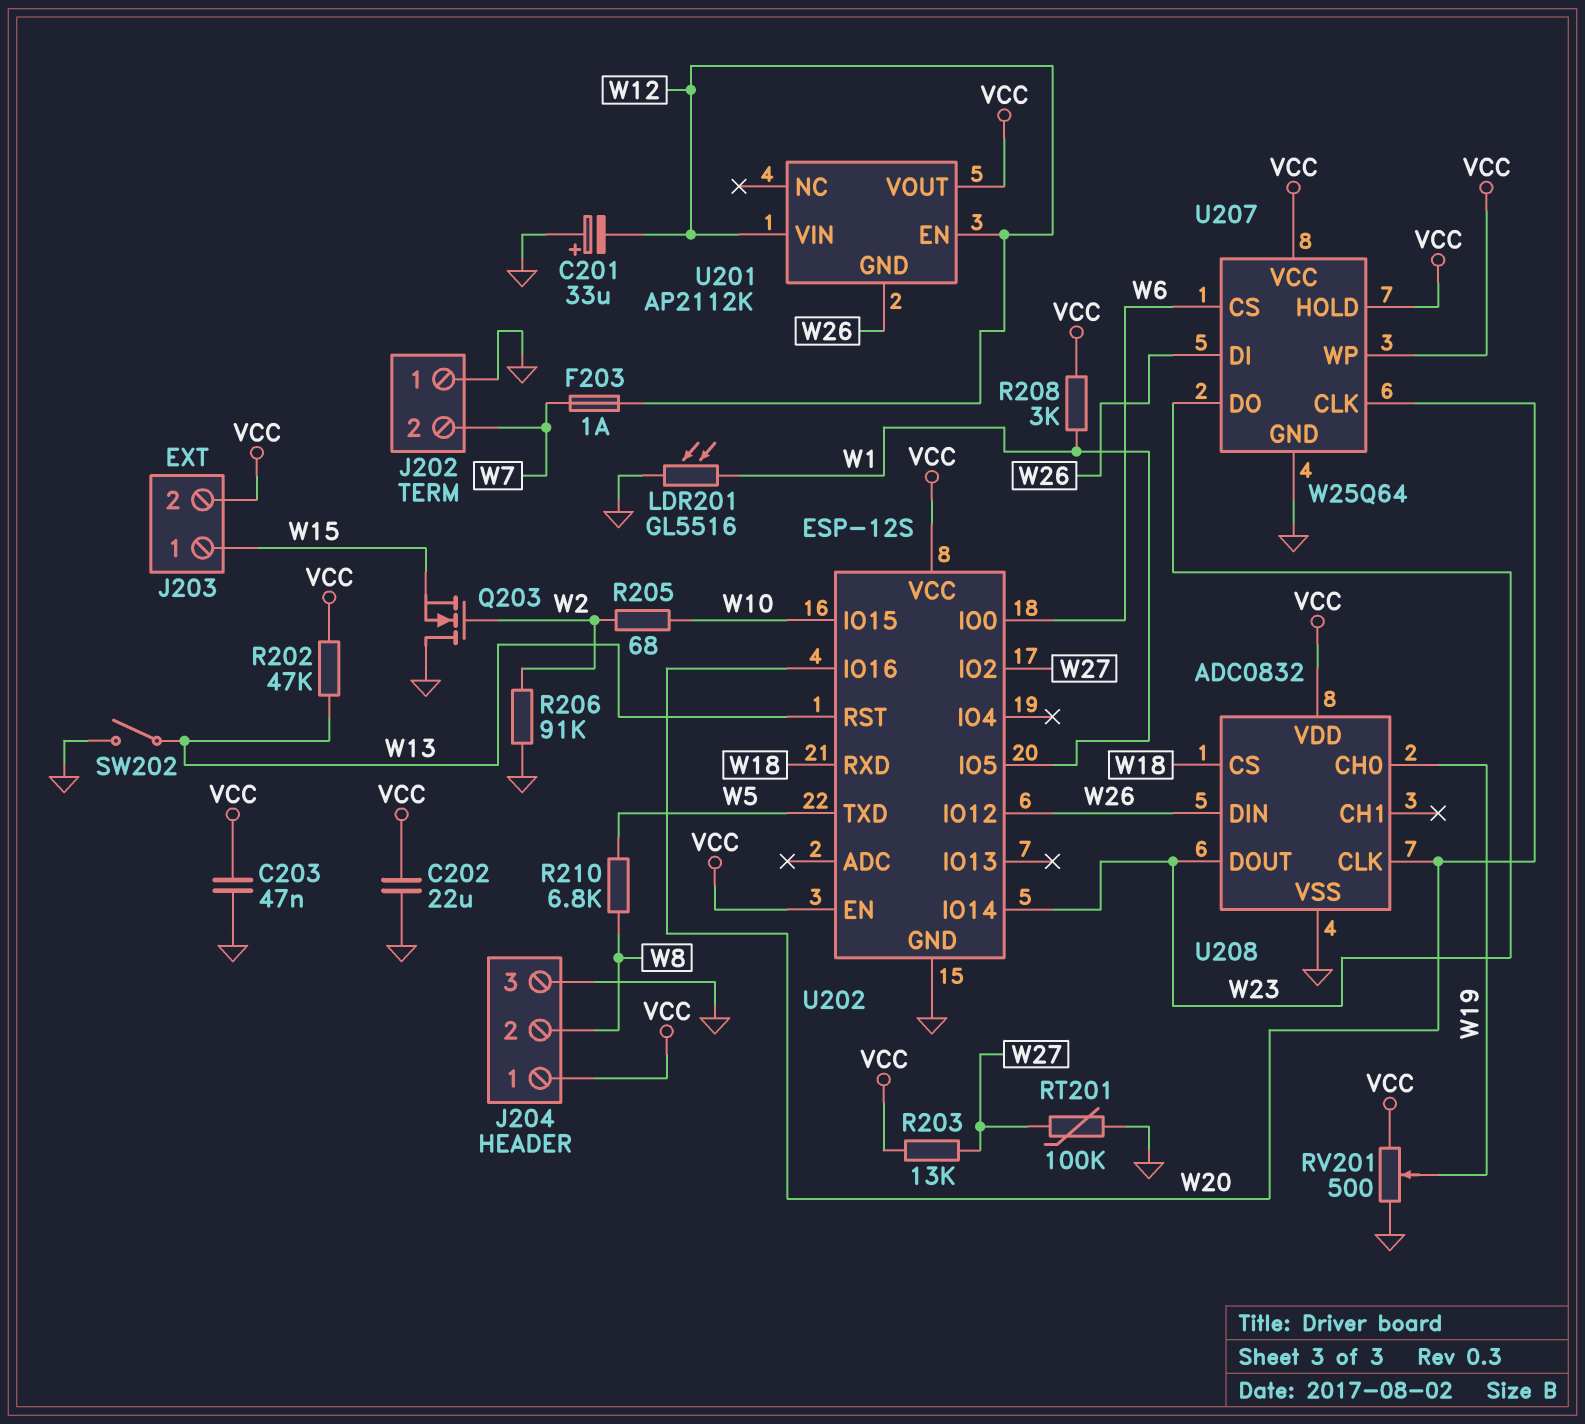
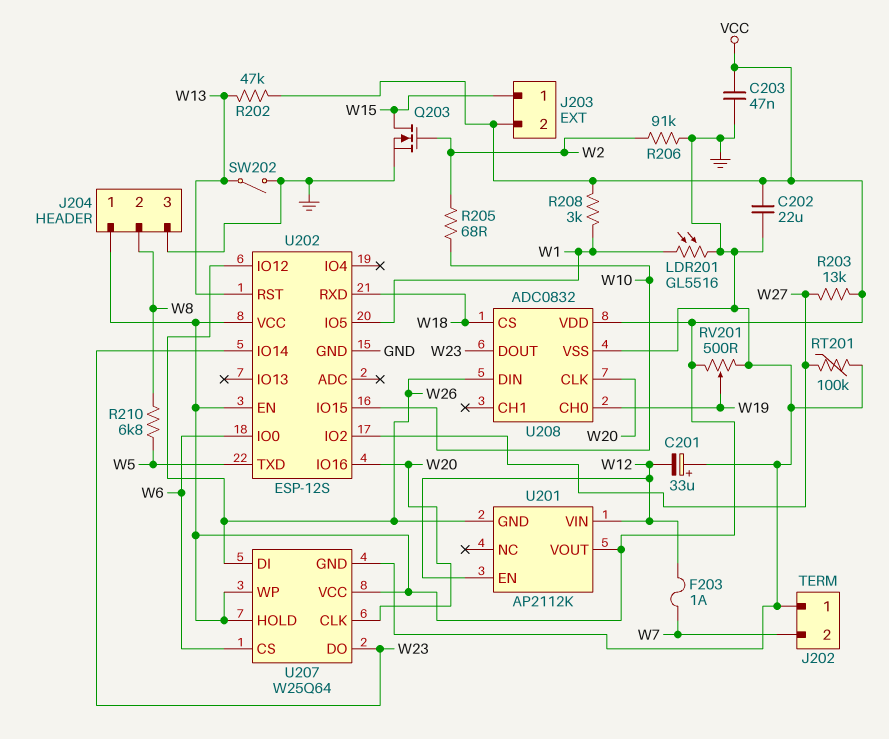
Q203: NMOS (G W2, D GND, S W15) -> NMOS (G W2, D W15, S GND)

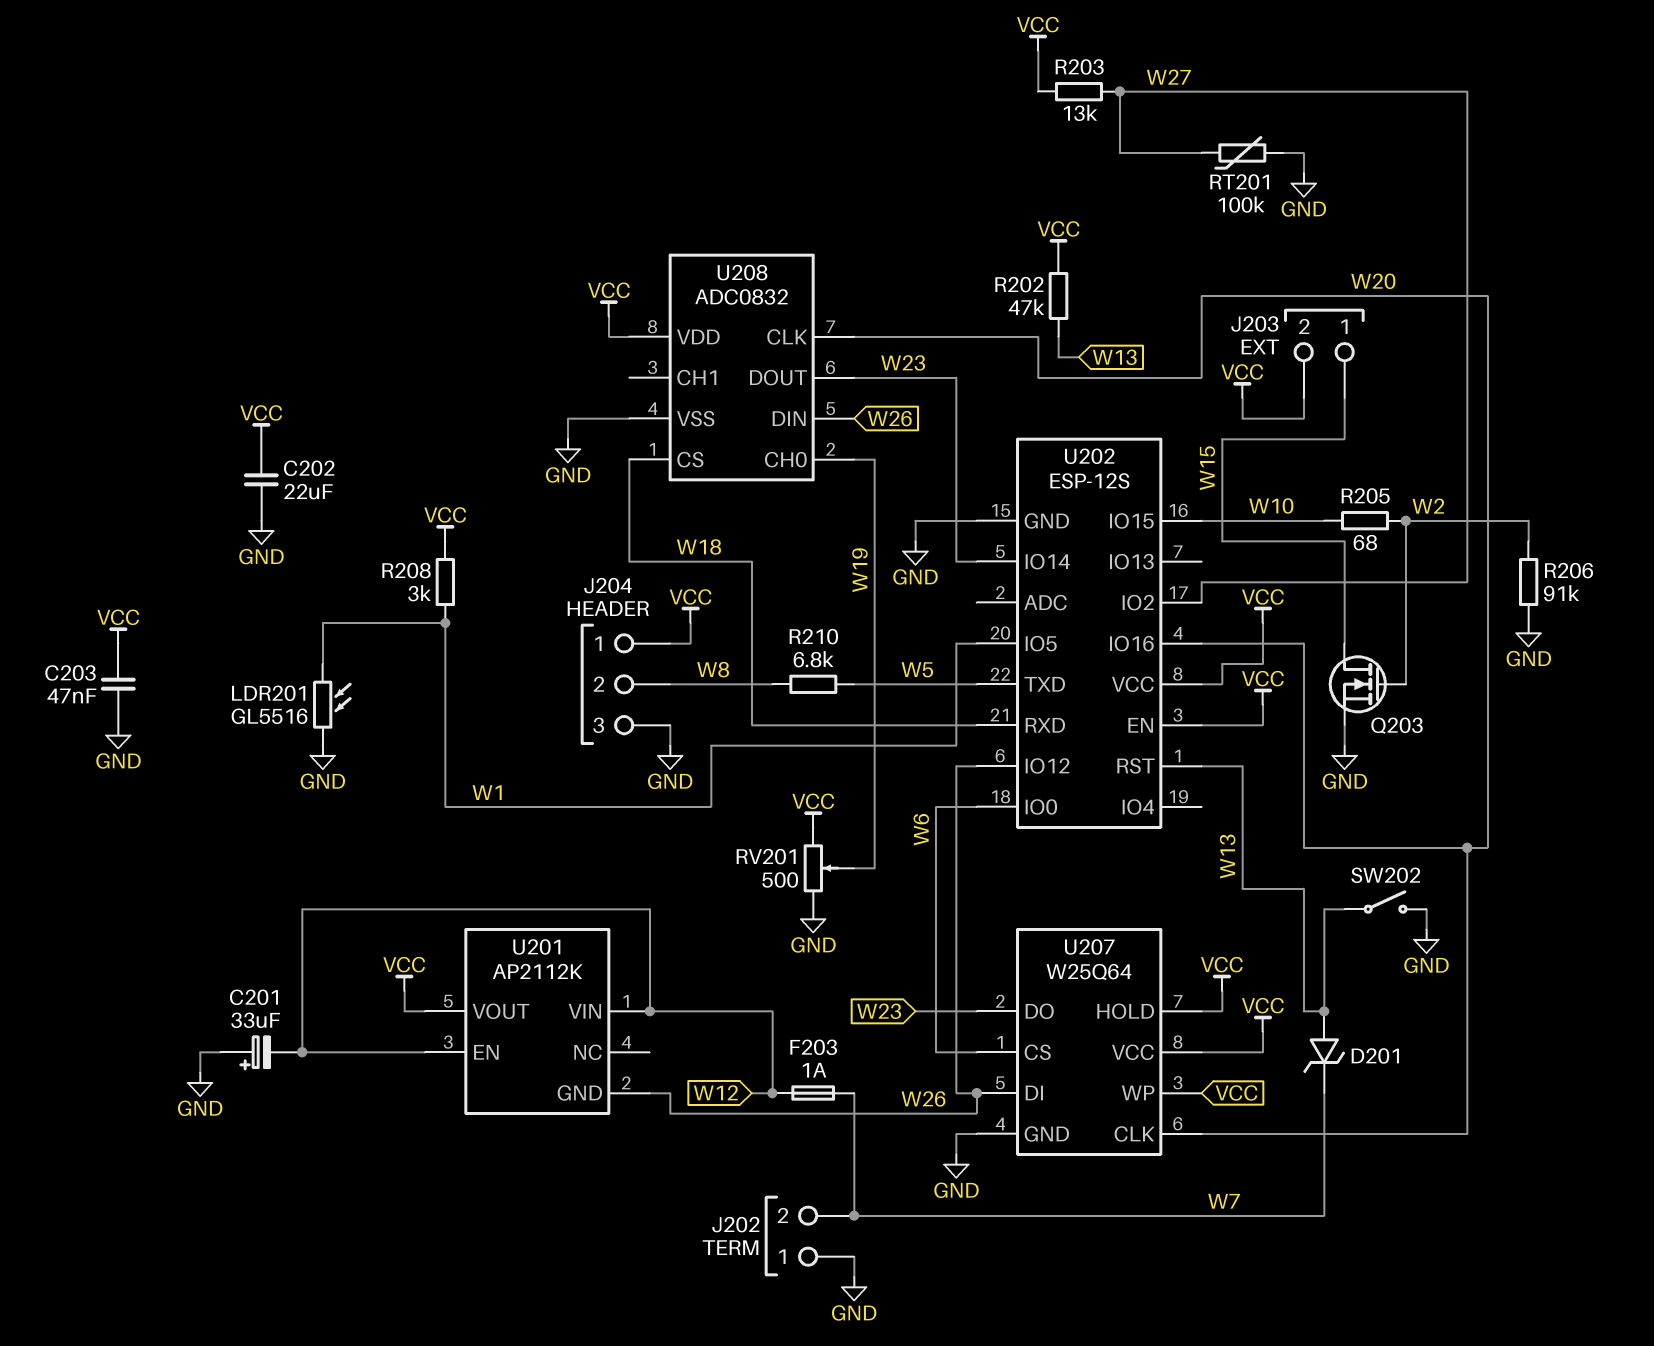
D201: none -> zener (A W13, K W7)

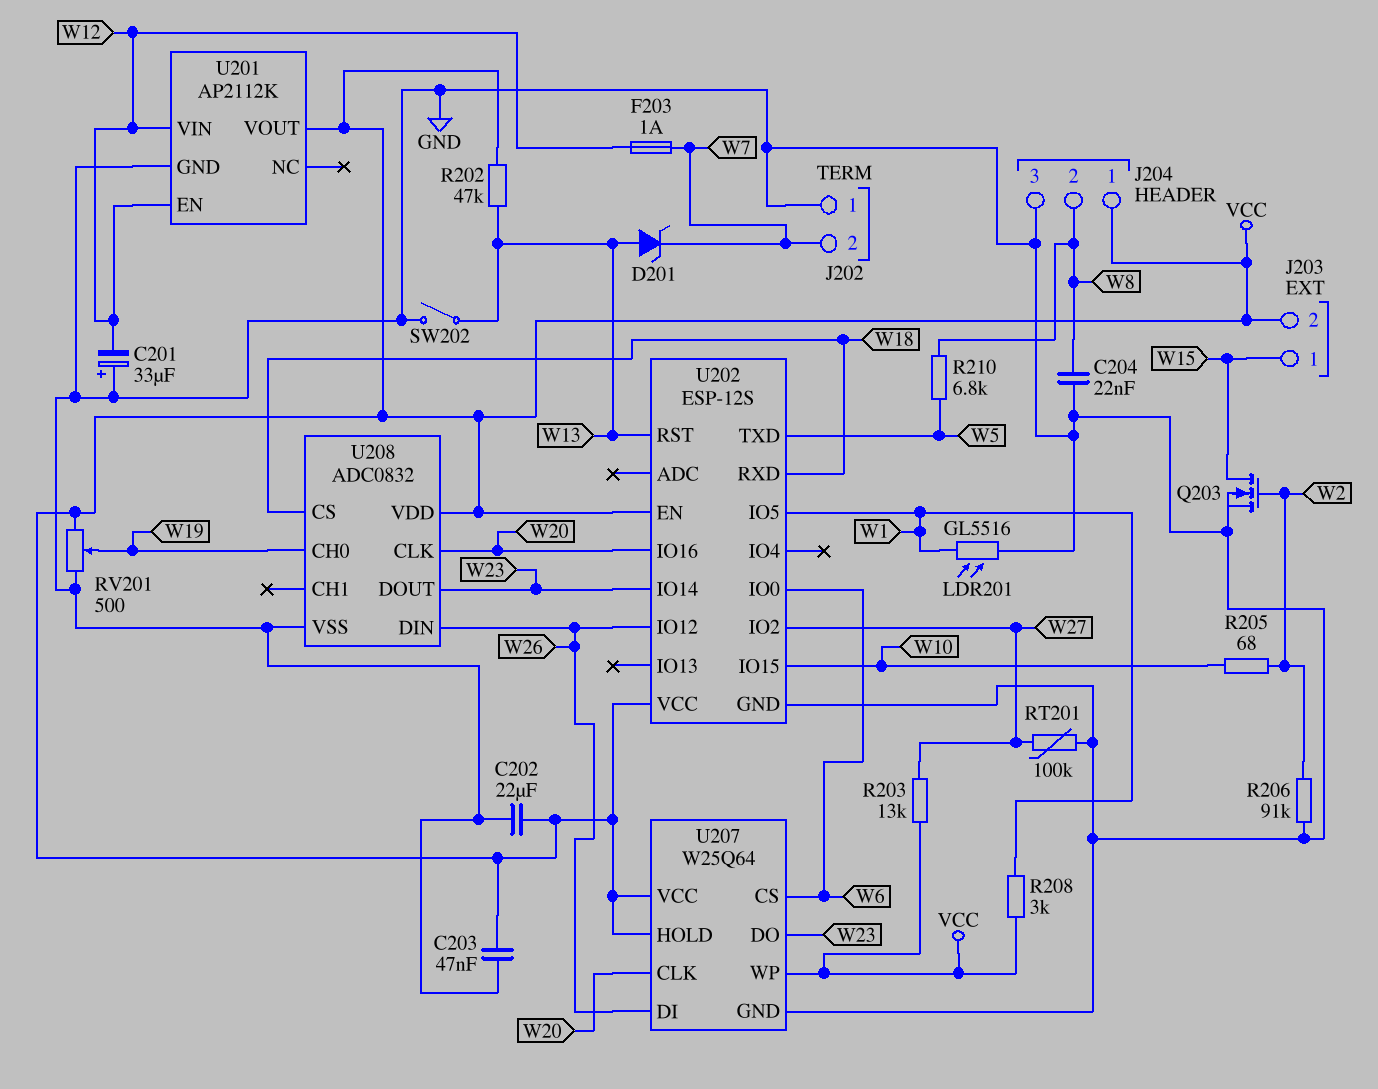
C204: none -> 22nF (GND, W8)
U201 pin GND: W26 -> GND

